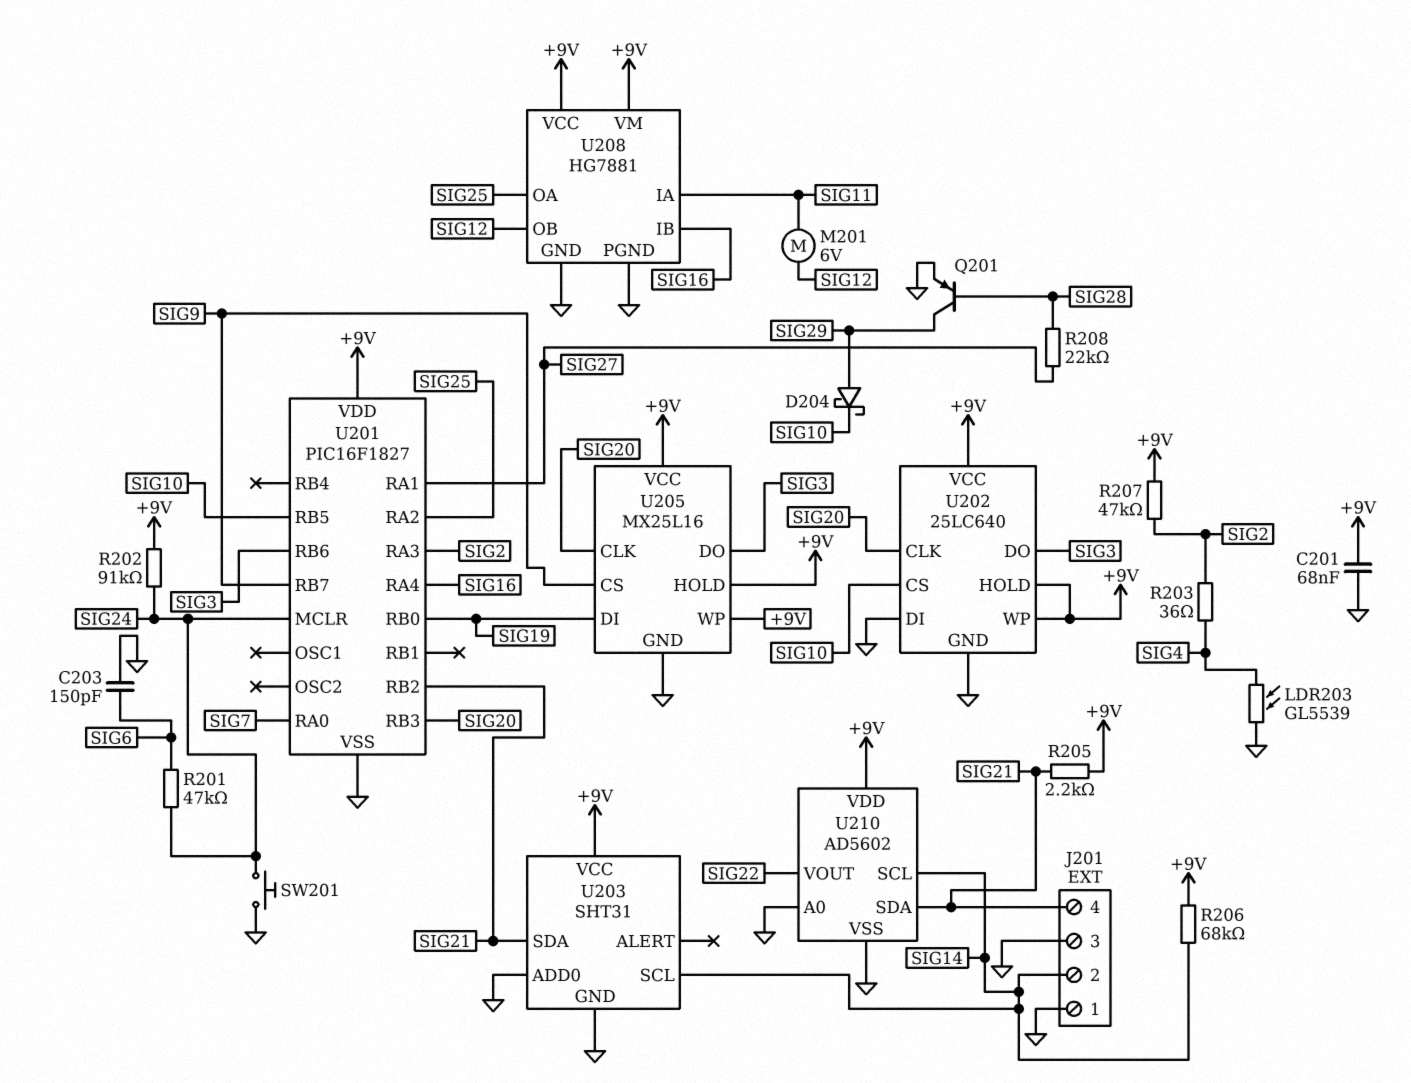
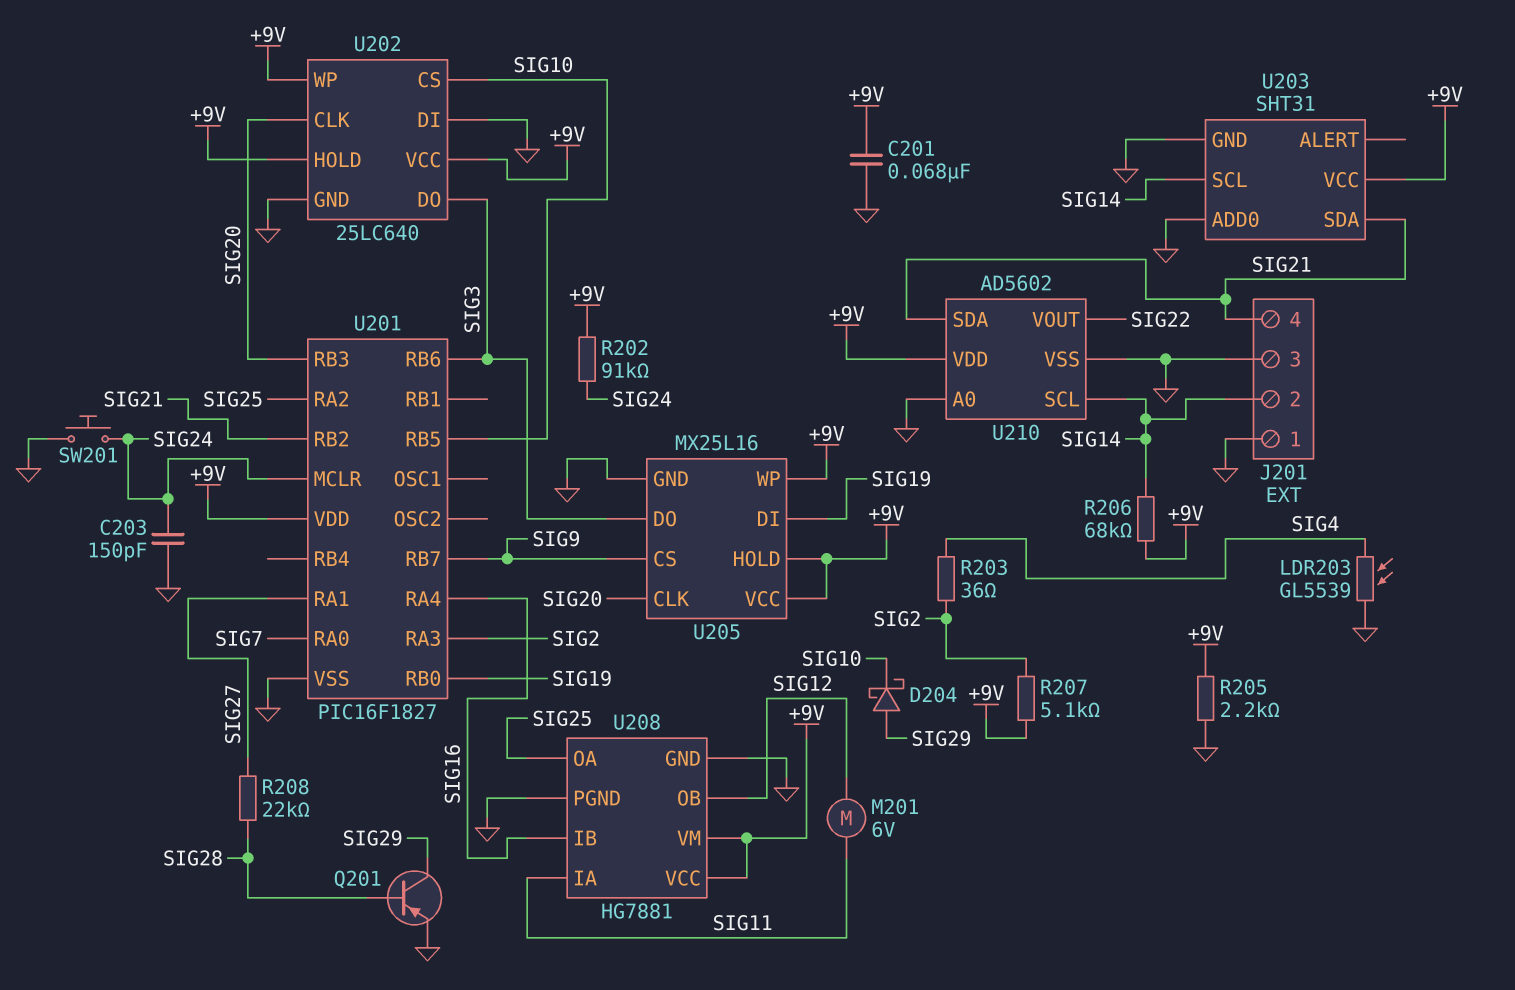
C203: 150pF (GND, SIG6) -> 150pF (GND, SIG24)
R201: 47k (SIG6, SIG24) -> none
R205: 2.2k (+9V, SIG21) -> 2.2k (+9V, GND)
R207: 47k (+9V, SIG2) -> 5.1k (+9V, SIG2)

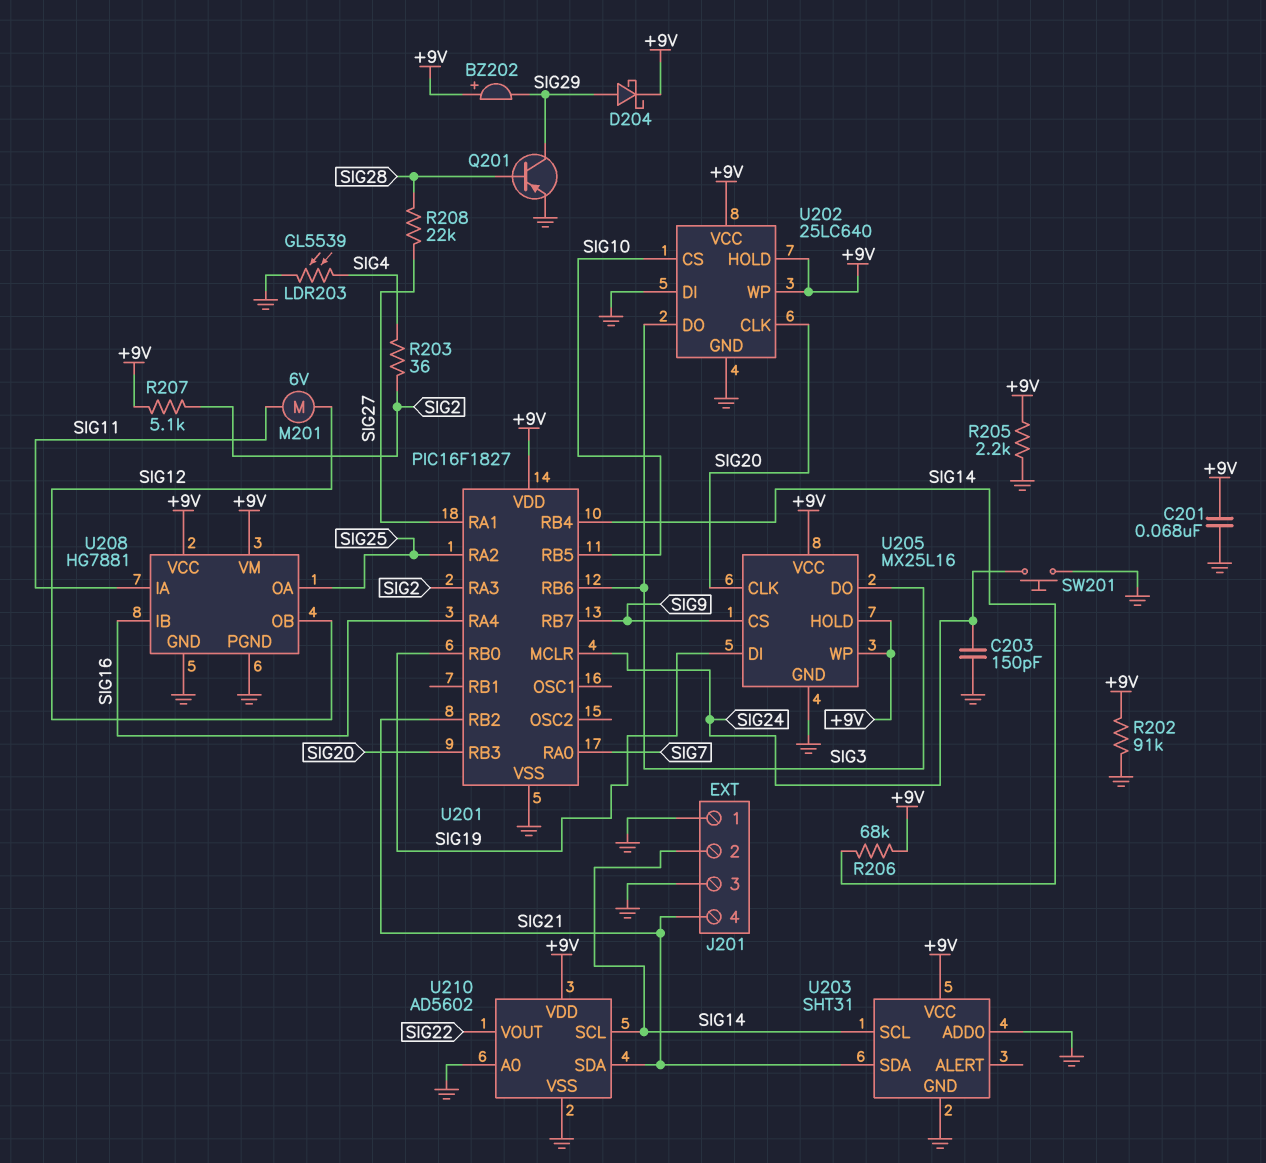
BZ202: none -> buzzer (plus +9V, minus SIG29)
D204: schottky (A SIG29, K SIG10) -> schottky (A SIG29, K +9V)
R202: 91k (+9V, SIG24) -> 91k (+9V, GND)
U201 pin RB4: none -> SIG14

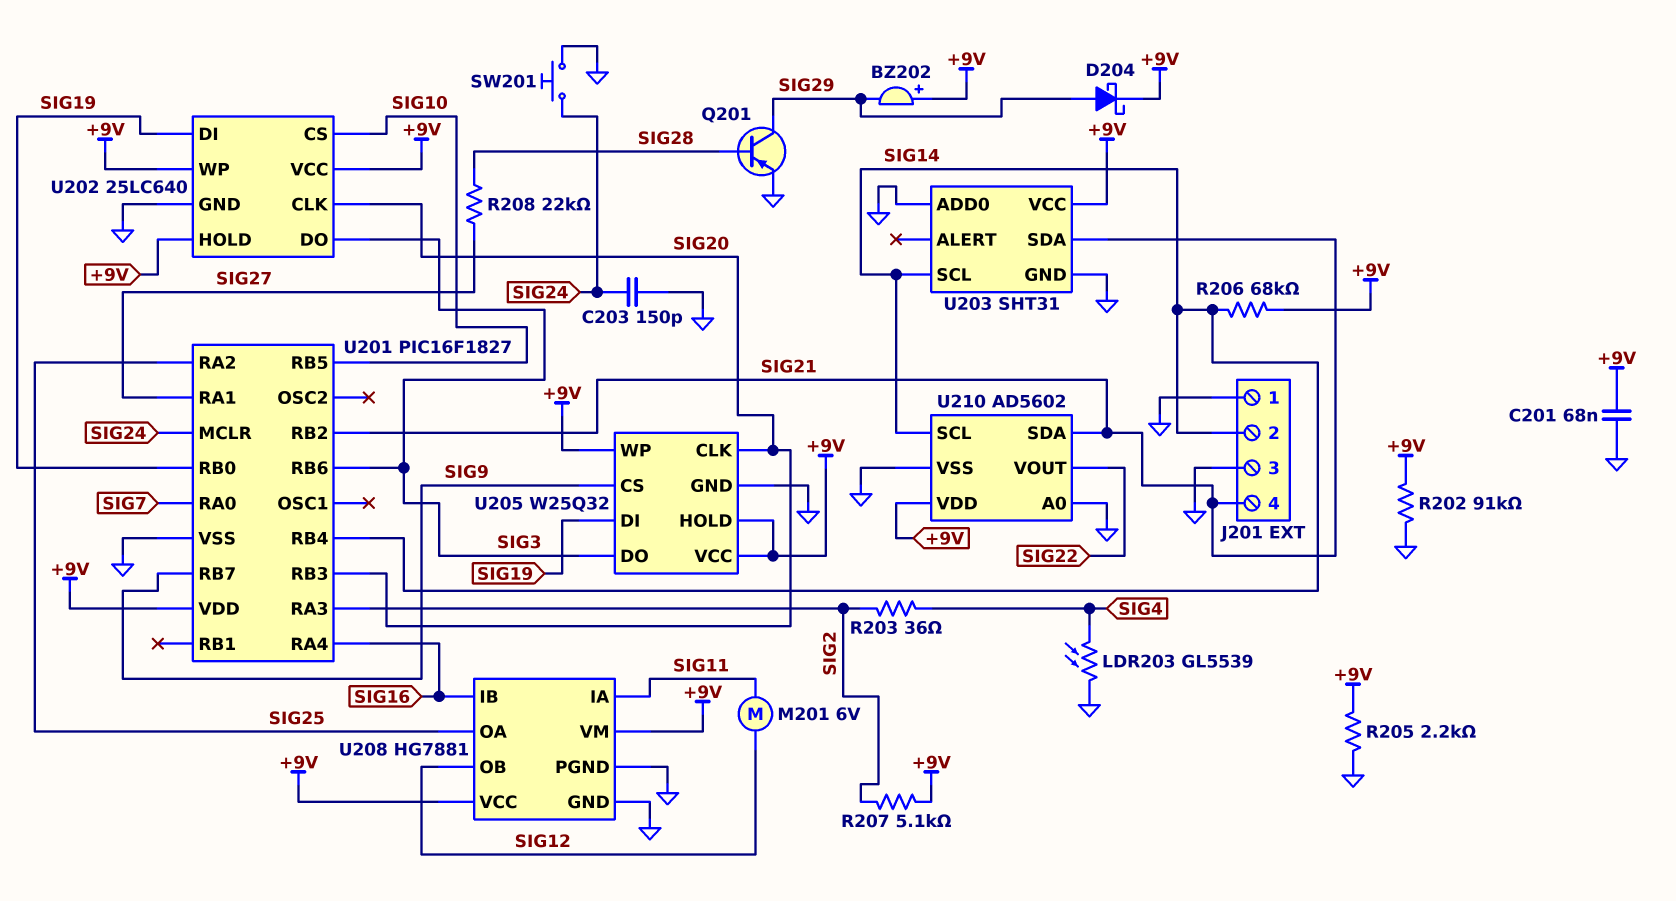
U202 pin DI: GND -> SIG19
U205: MX25L16 -> W25Q32

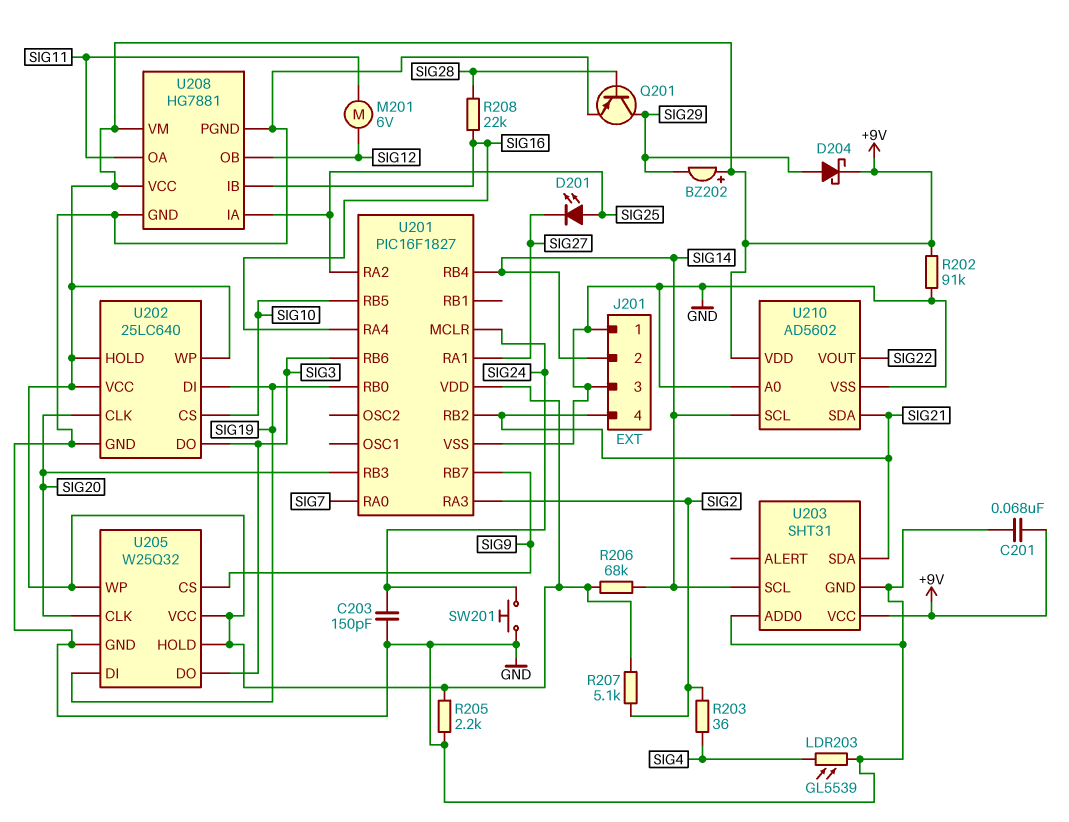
D201: none -> LED (A SIG25, K SIG27)
R208: 22k (SIG27, SIG28) -> 22k (SIG16, SIG28)
U208 pin IA: SIG11 -> SIG25
U208 pin OA: SIG25 -> SIG11

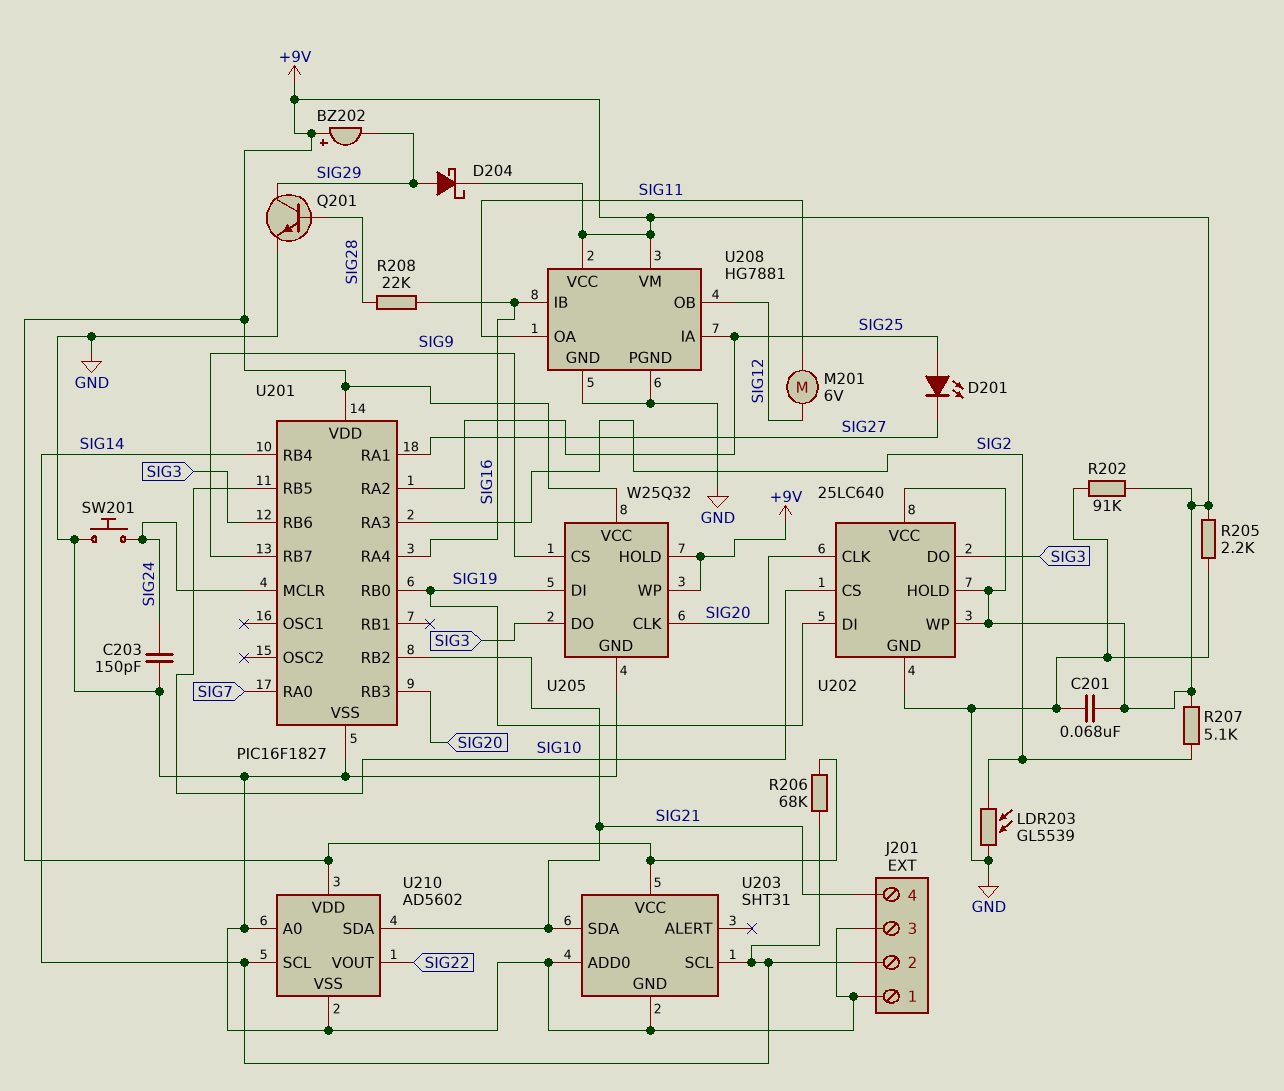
LDR203: GL5539 (GND, SIG4) -> GL5539 (GND, SIG2)
Q201: PNP (B SIG28, C SIG29, E GND) -> NPN (B SIG28, C SIG29, E GND)
R203: 36 (SIG2, SIG4) -> none

